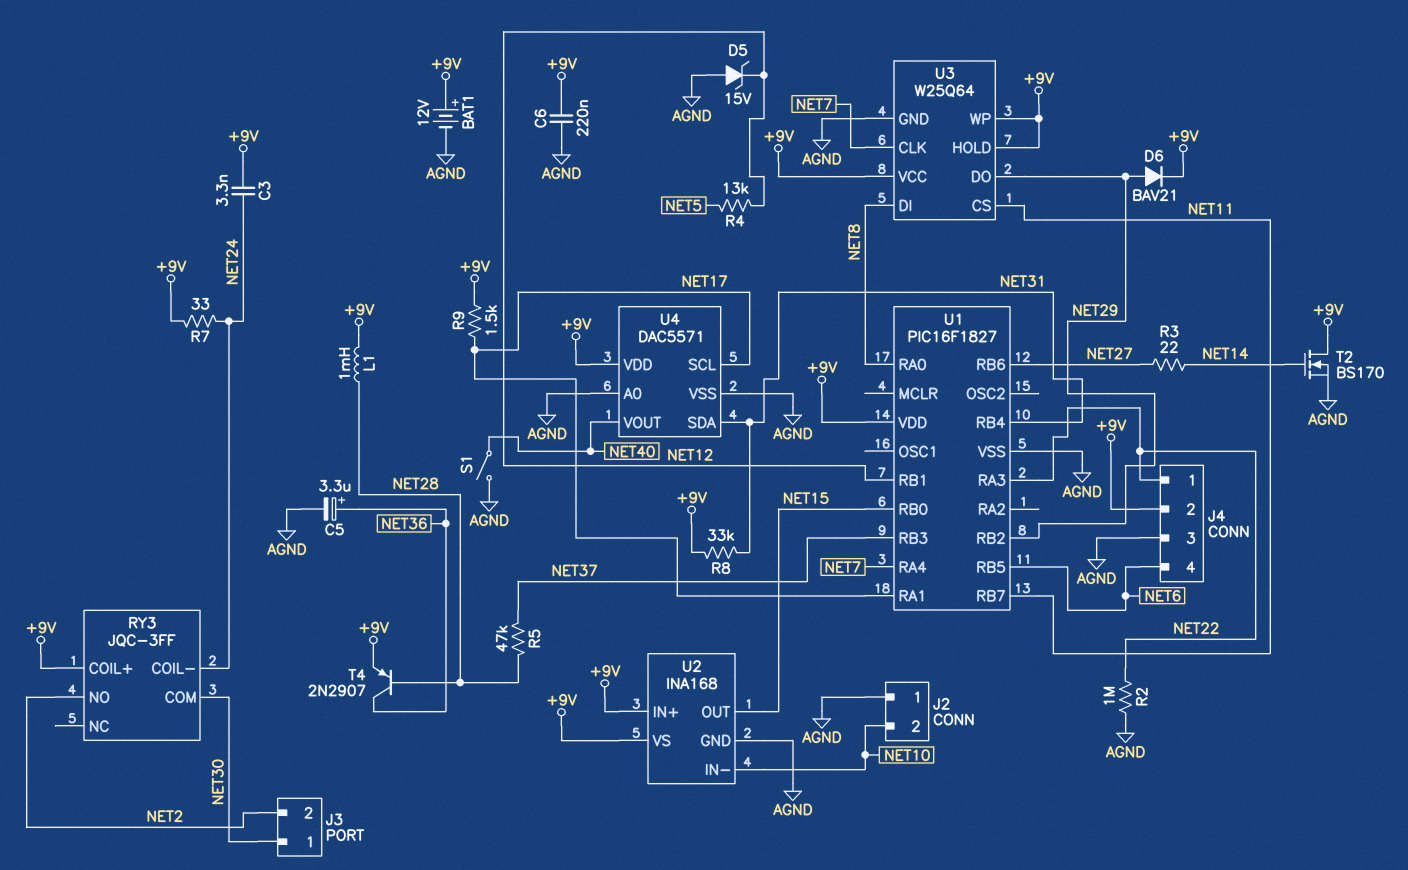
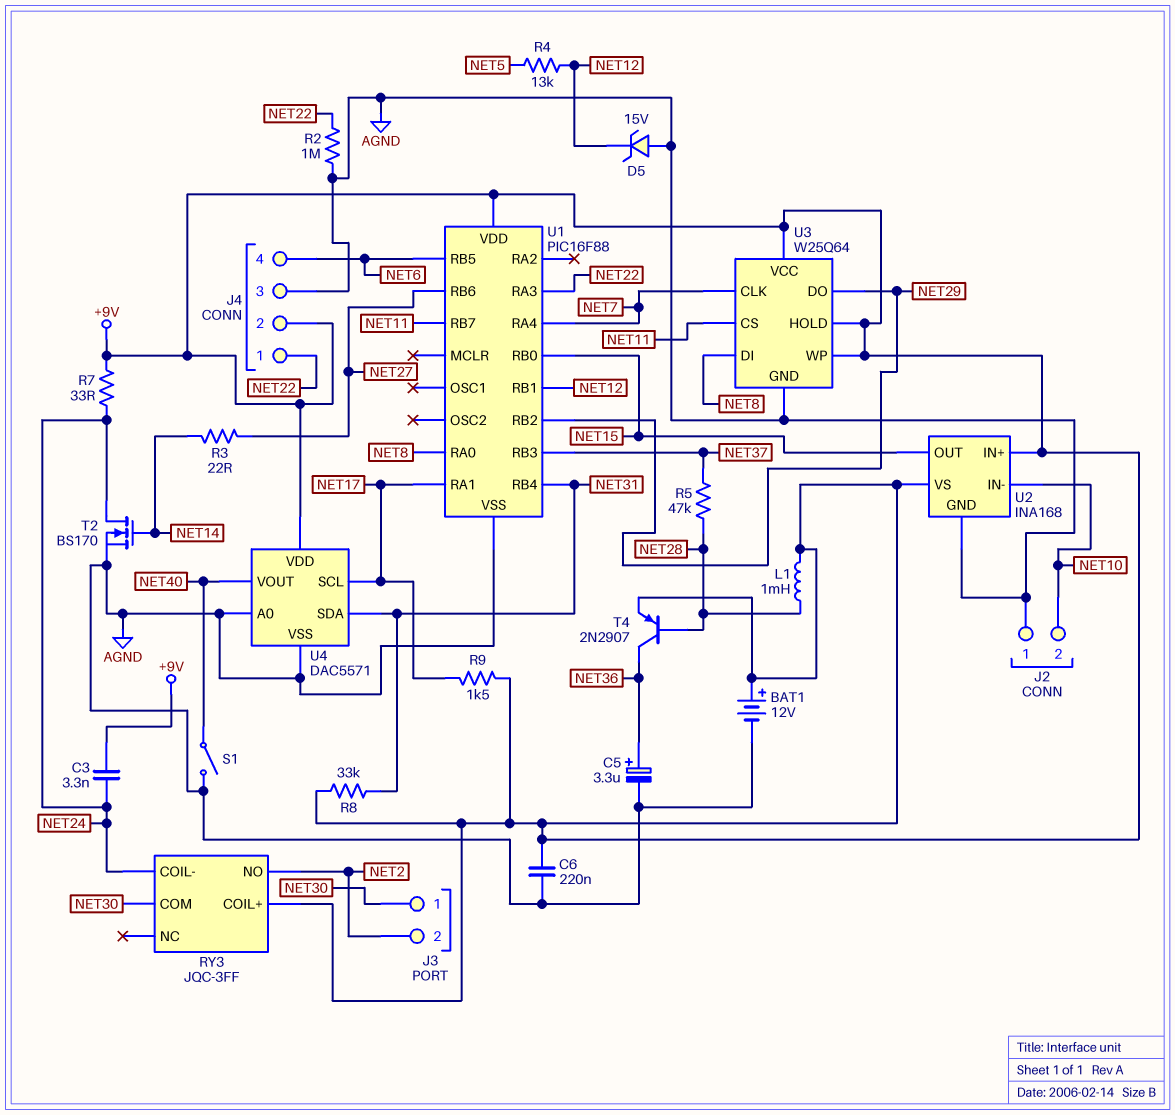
D6: diode BAV21 (A NET29, K +9V) -> none
T2: NMOS BS170 (G NET14, D +9V, S AGND) -> NMOS BS170 (G NET14, D NET24, S AGND)
U1: PIC16F1827 -> PIC16F88

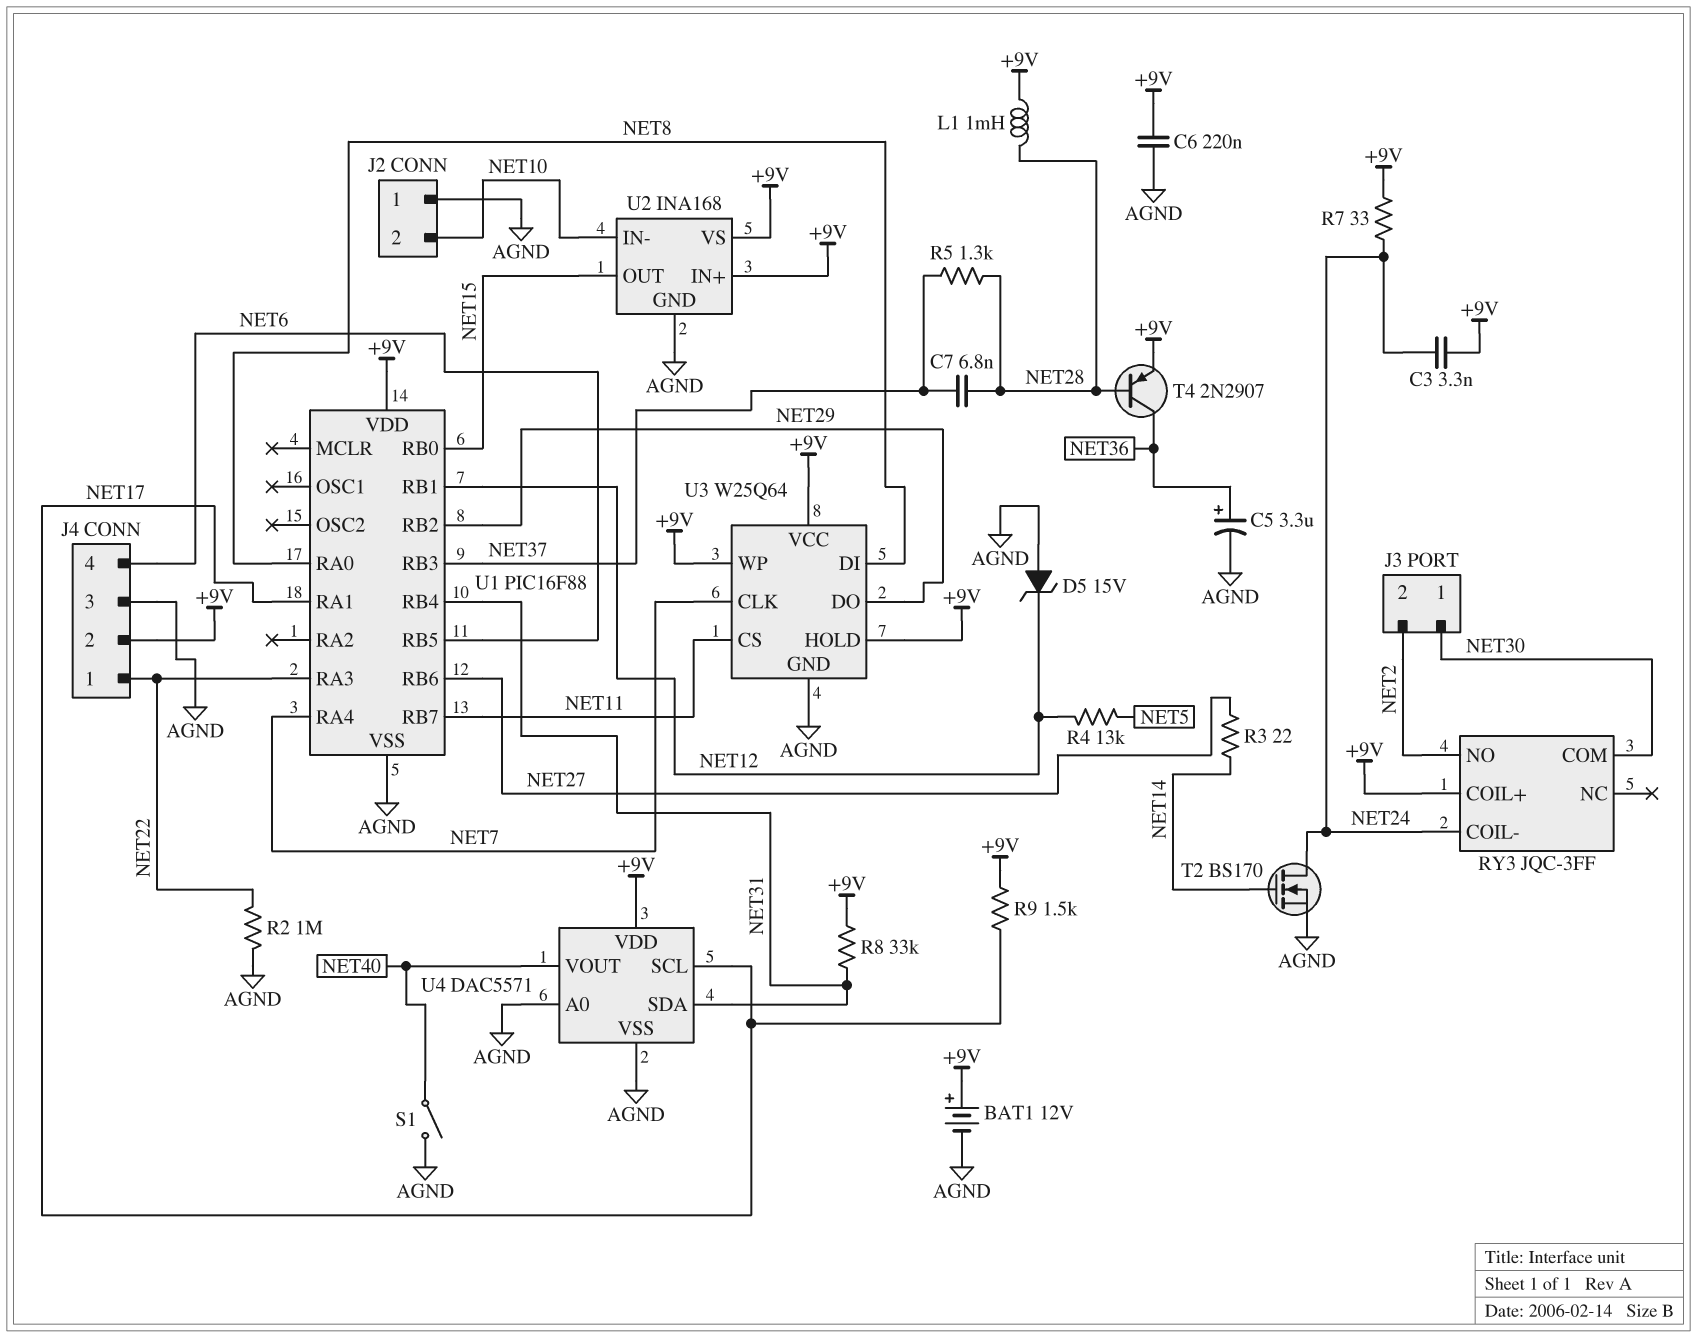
C7: none -> 6.8nF (NET28, NET37)
R5: 47k (NET28, NET37) -> 1.3k (NET28, NET37)

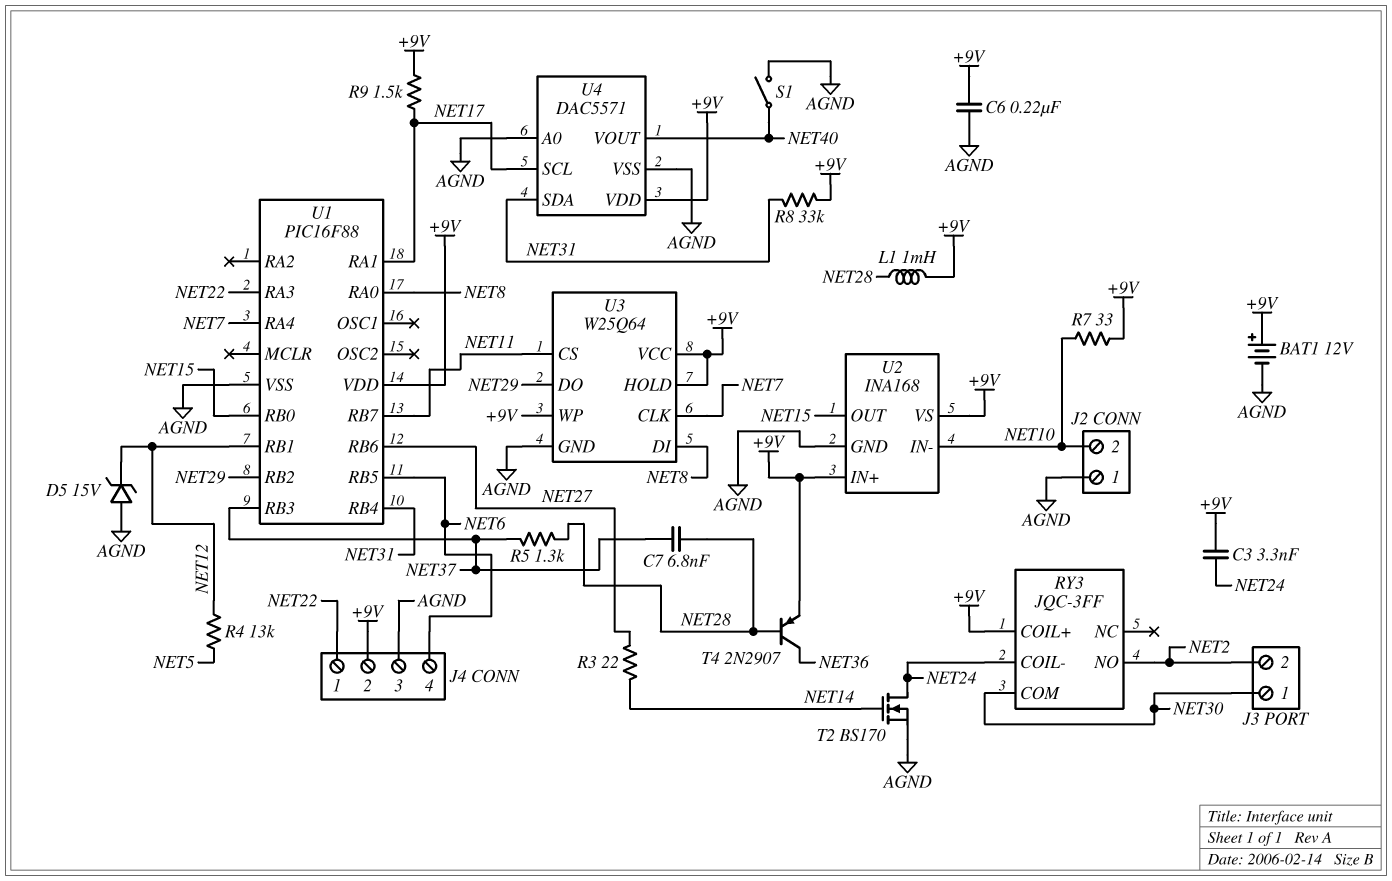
C5: 3.3uF (plus NET36, minus AGND) -> none
R2: 1M (AGND, NET22) -> none
R7: 33 (+9V, NET24) -> 33 (+9V, NET10)

